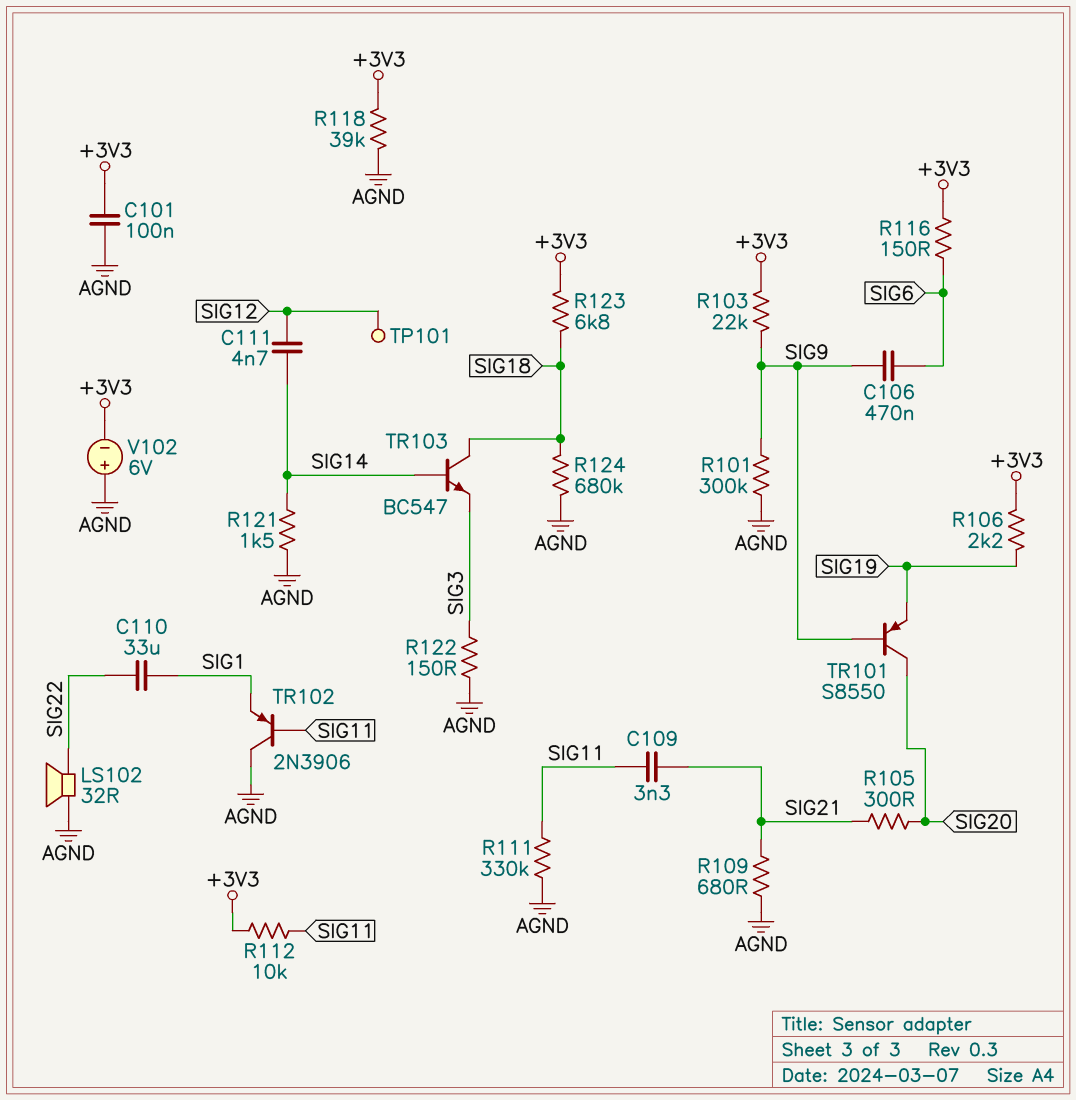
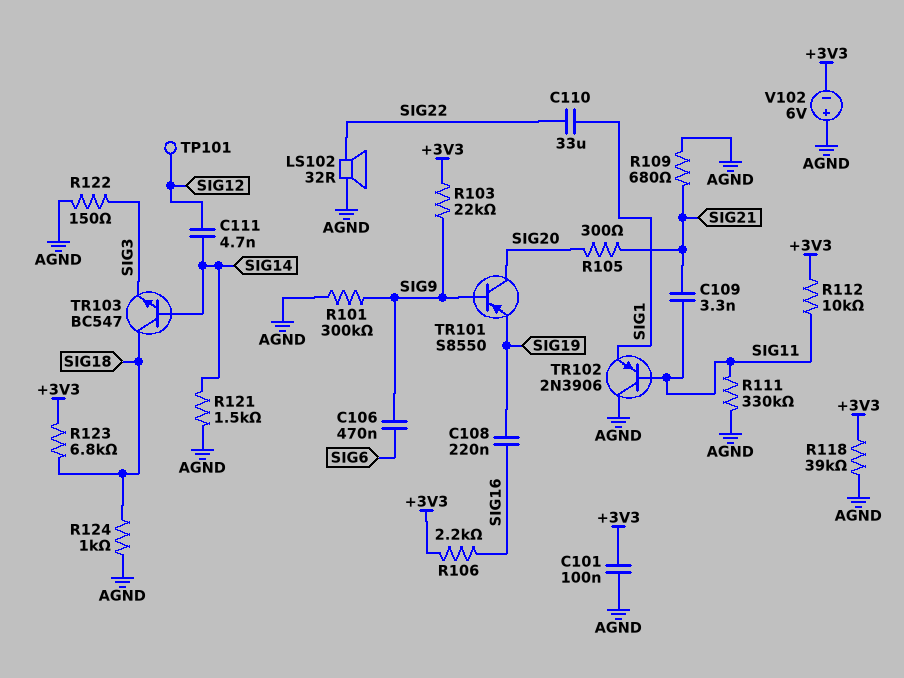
C108: none -> 220nF (SIG16, SIG19)
R106: 2.2k (+3V3, SIG19) -> 2.2k (+3V3, SIG16)
R116: 150 (+3V3, SIG6) -> none
R124: 680k (AGND, SIG18) -> 1k (AGND, SIG18)

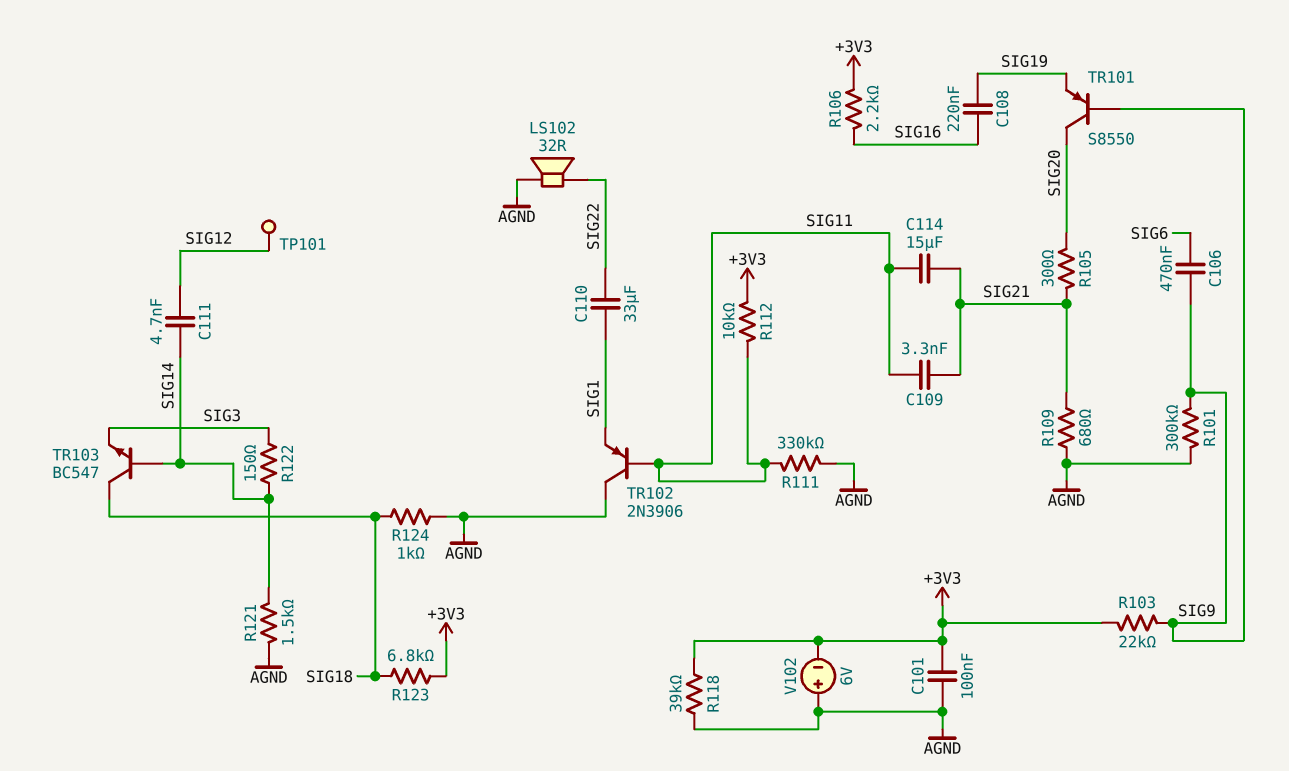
C114: none -> 15uF (SIG11, SIG21)
R122: 150 (AGND, SIG3) -> 150 (SIG3, SIG14)

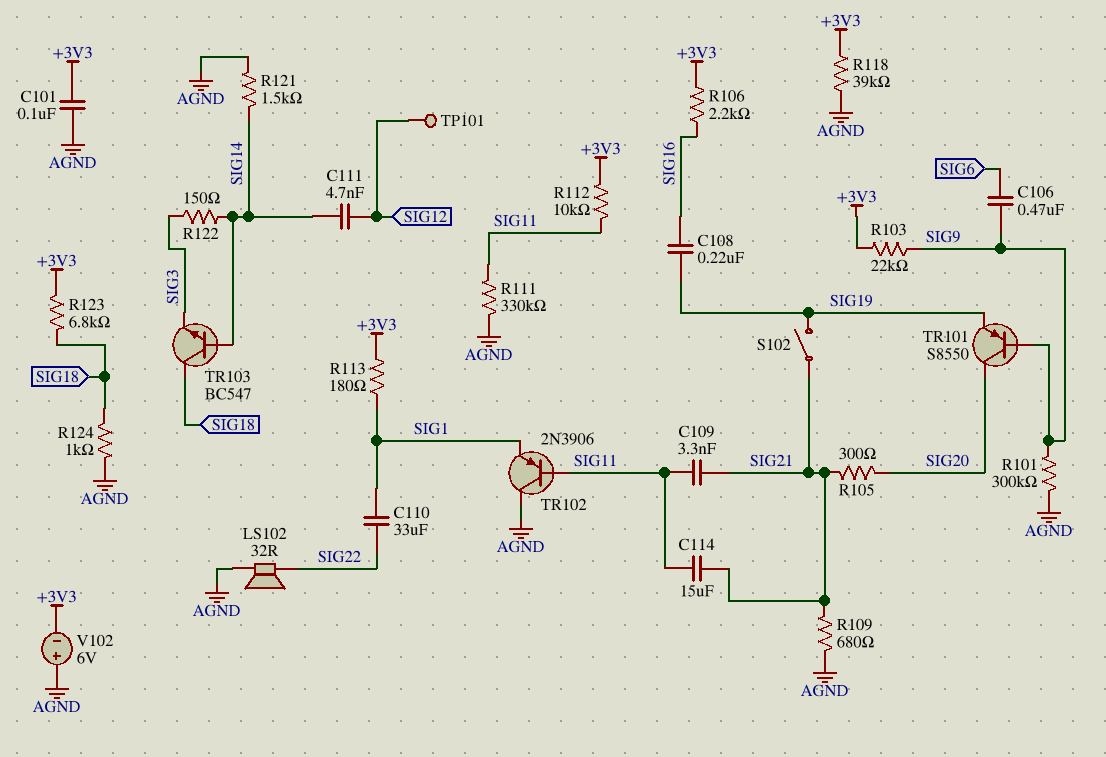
R113: none -> 180 (+3V3, SIG1)
S102: none -> switch (SIG19, SIG21)

